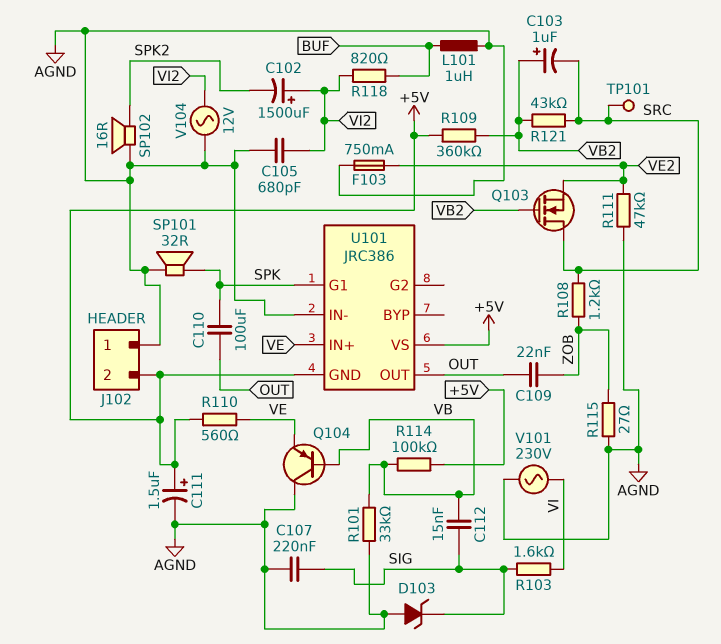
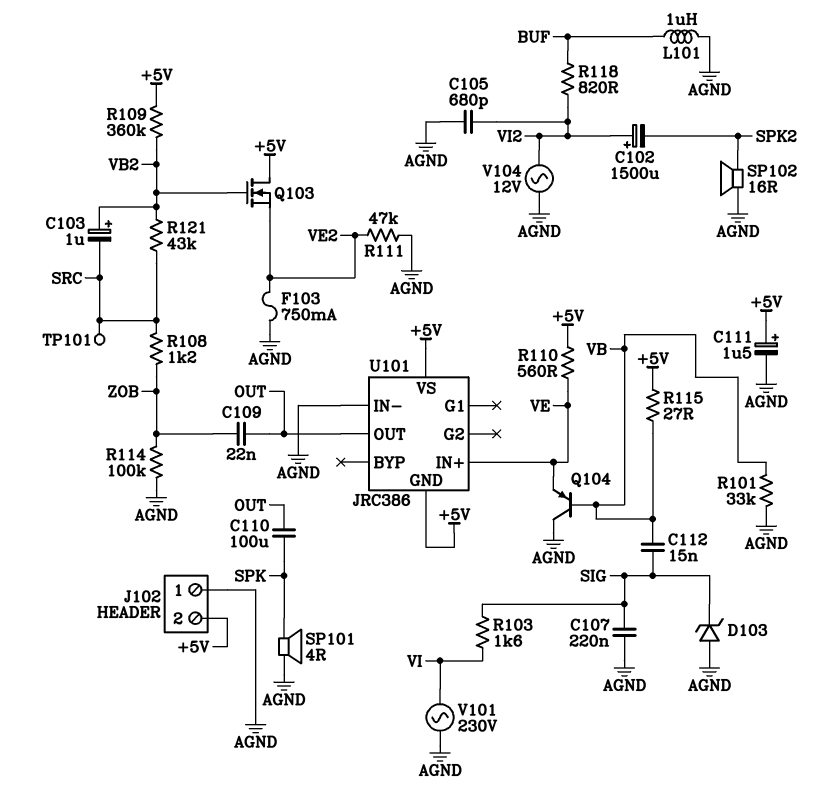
Q103: NMOS (G VB2, D SRC, S VE2) -> NMOS (G VB2, D +5V, S VE2)
R114: 100k (+5V, VB) -> 100k (AGND, ZOB)
R115: 27 (AGND, ZOB) -> 27 (+5V, VB)
SP101: speaker 32R (AGND, SPK) -> speaker 4R (AGND, SPK)
U101 pin G1: SPK -> none

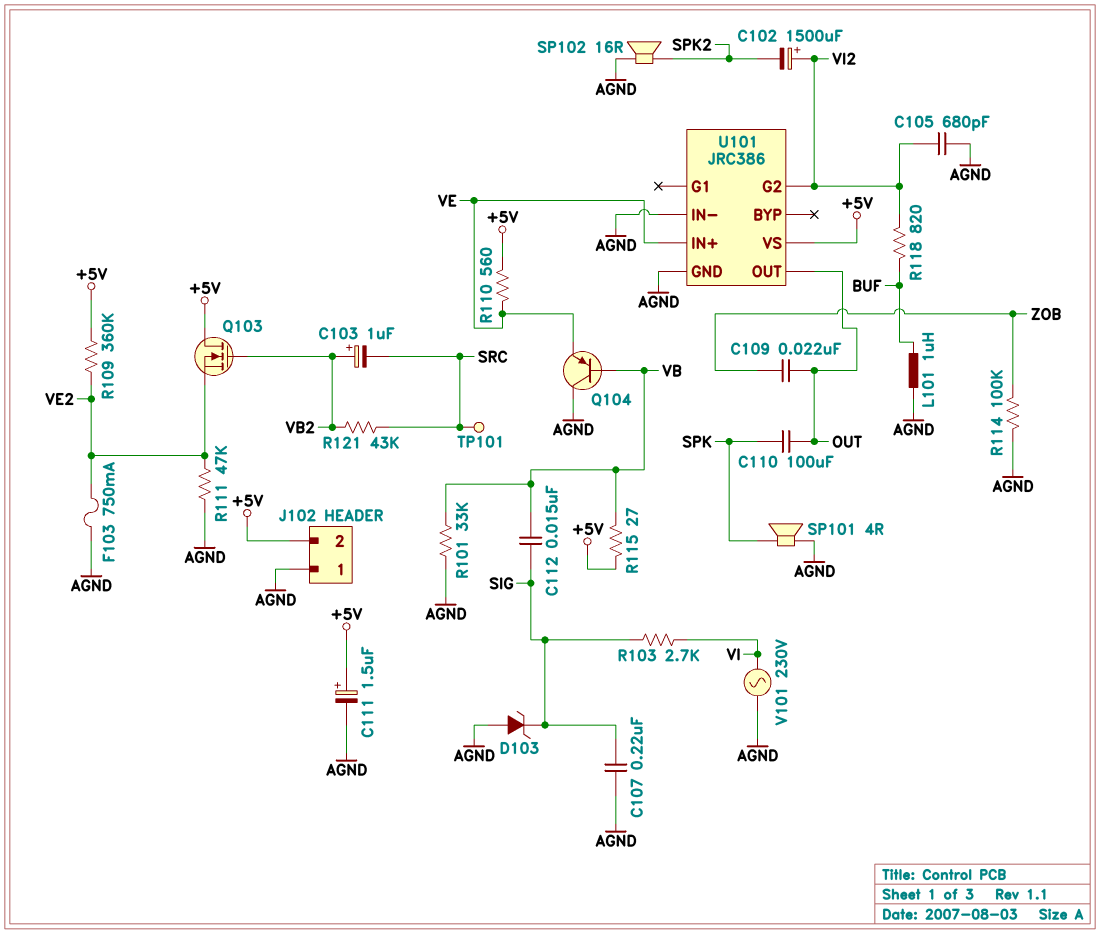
R103: 1.6k (SIG, VI) -> 2.7k (SIG, VI)
R108: 1.2k (SRC, ZOB) -> none
R109: 360k (+5V, VB2) -> 360k (+5V, VE2)
U101 pin G2: none -> VI2
U101 pin GND: +5V -> AGND
V104: AC 12V (AGND, VI2) -> none

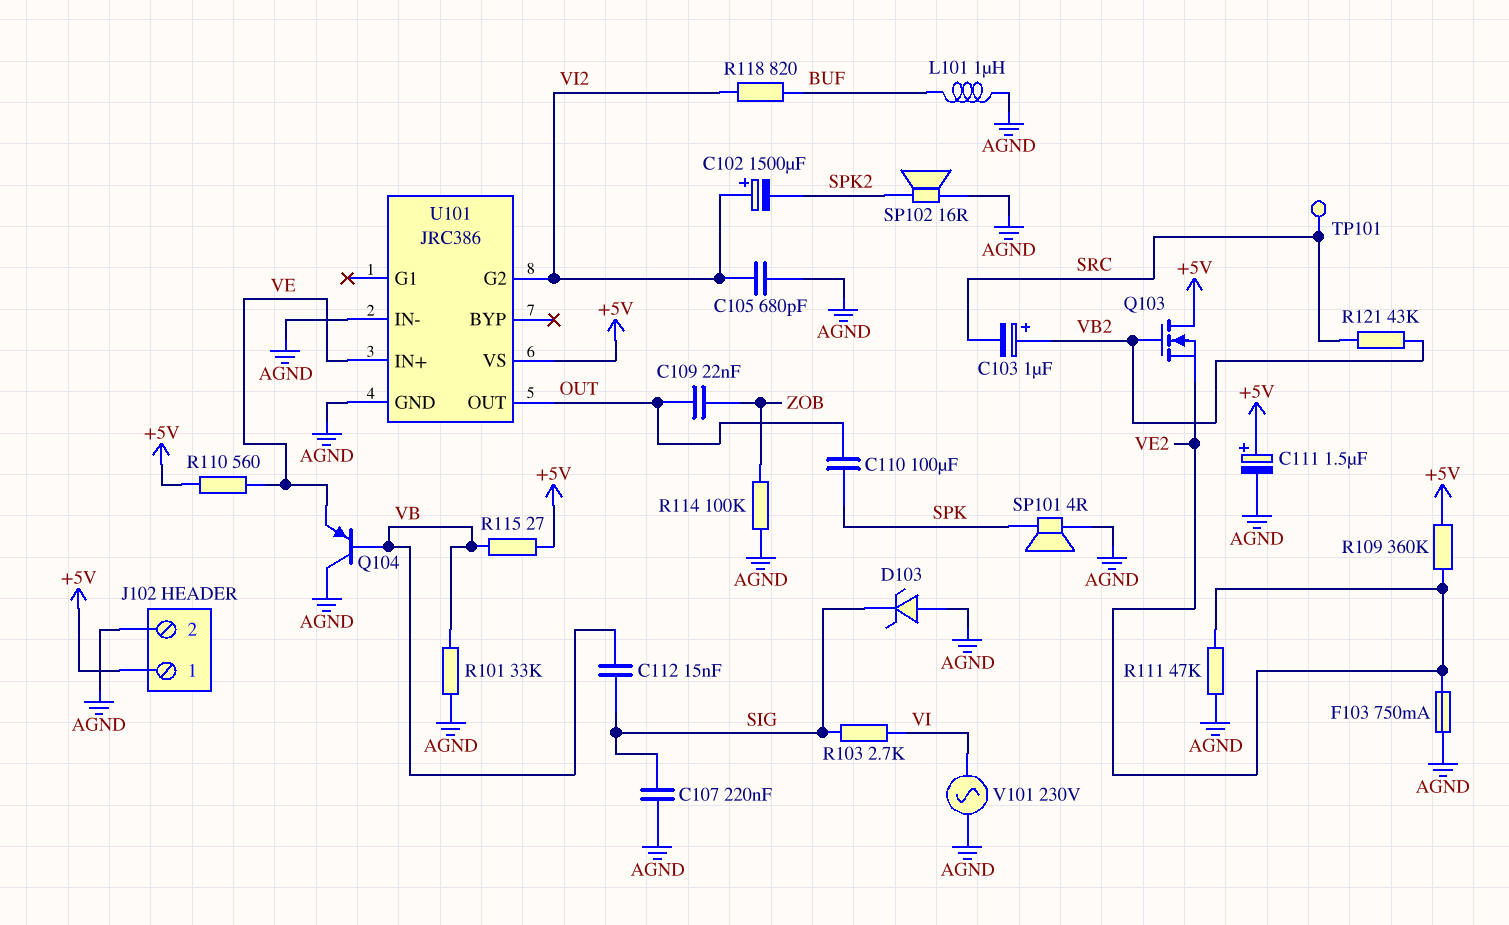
J102 pin 1: AGND -> +5V
J102 pin 2: +5V -> AGND

